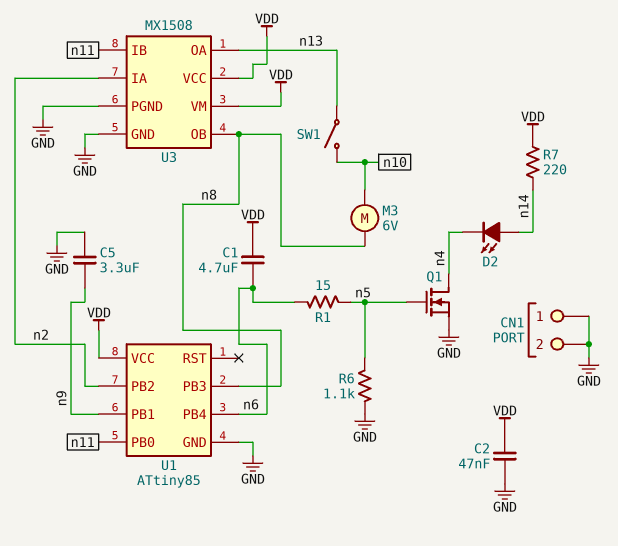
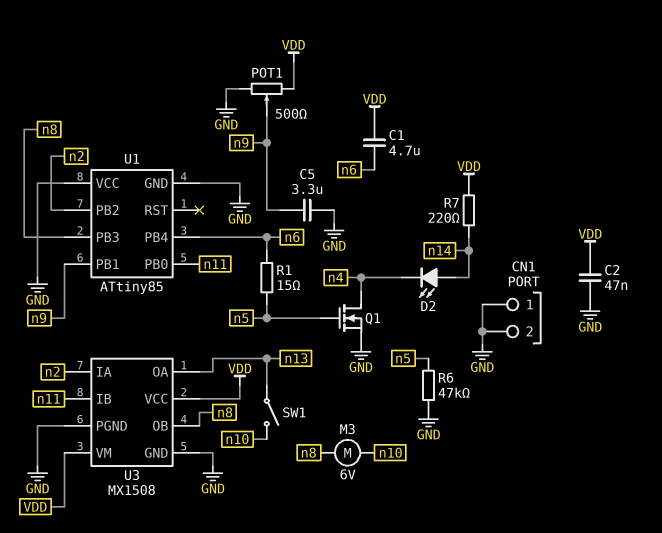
POT1: none -> 500 (GND, VDD, wiper n9)
R6: 1.1k (GND, n5) -> 47k (GND, n5)
U1 pin VCC: VDD -> GND

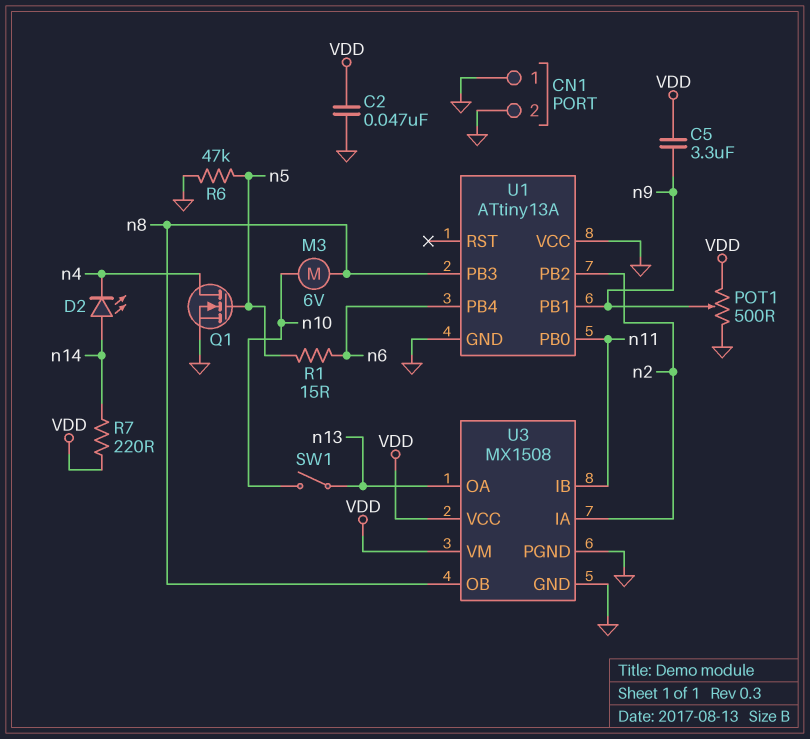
C1: 4.7uF (VDD, n6) -> none
C5: 3.3uF (GND, n9) -> 3.3uF (VDD, n9)
U1: ATtiny85 -> ATtiny13A

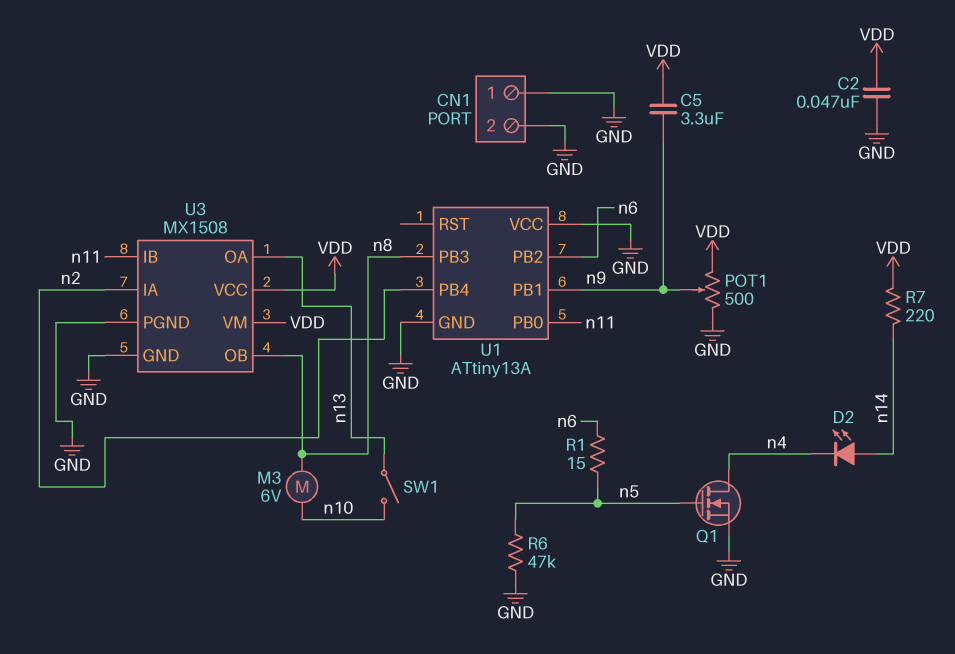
U1 pin PB2: n2 -> n6
U1 pin PB4: n6 -> n2

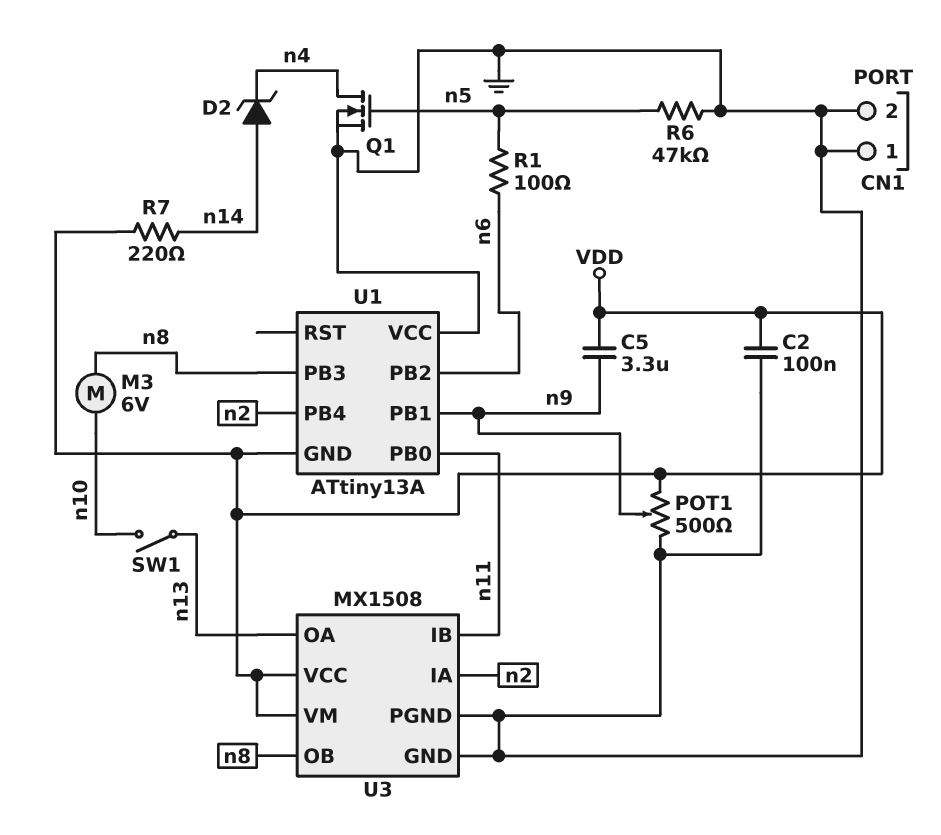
C2: 47nF (GND, VDD) -> 100nF (GND, VDD)
D2: LED (A n14, K n4) -> zener (A n14, K n4)
R1: 15 (n5, n6) -> 100 (n5, n6)
U1 pin GND: GND -> VDD

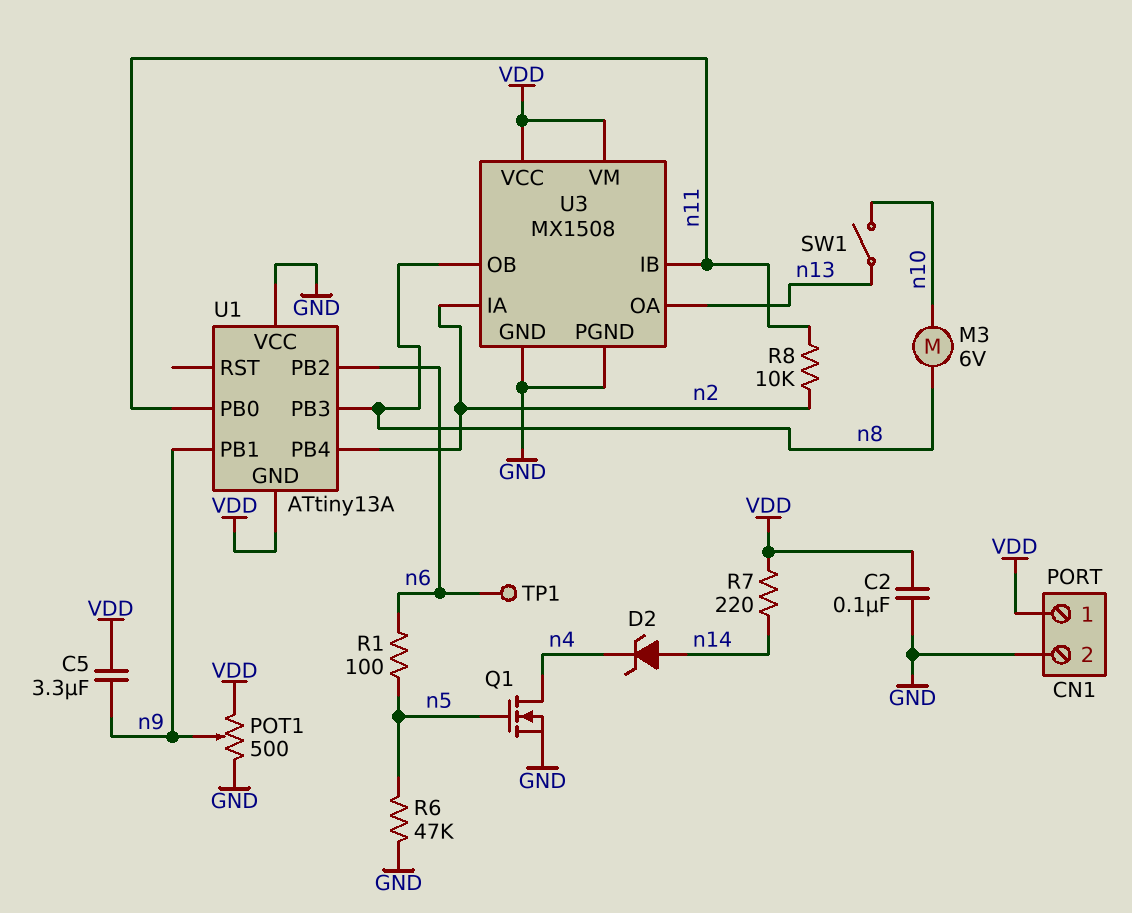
CN1 pin 1: GND -> VDD
R8: none -> 10k (n2, n11)
TP1: none -> test point (n6)

